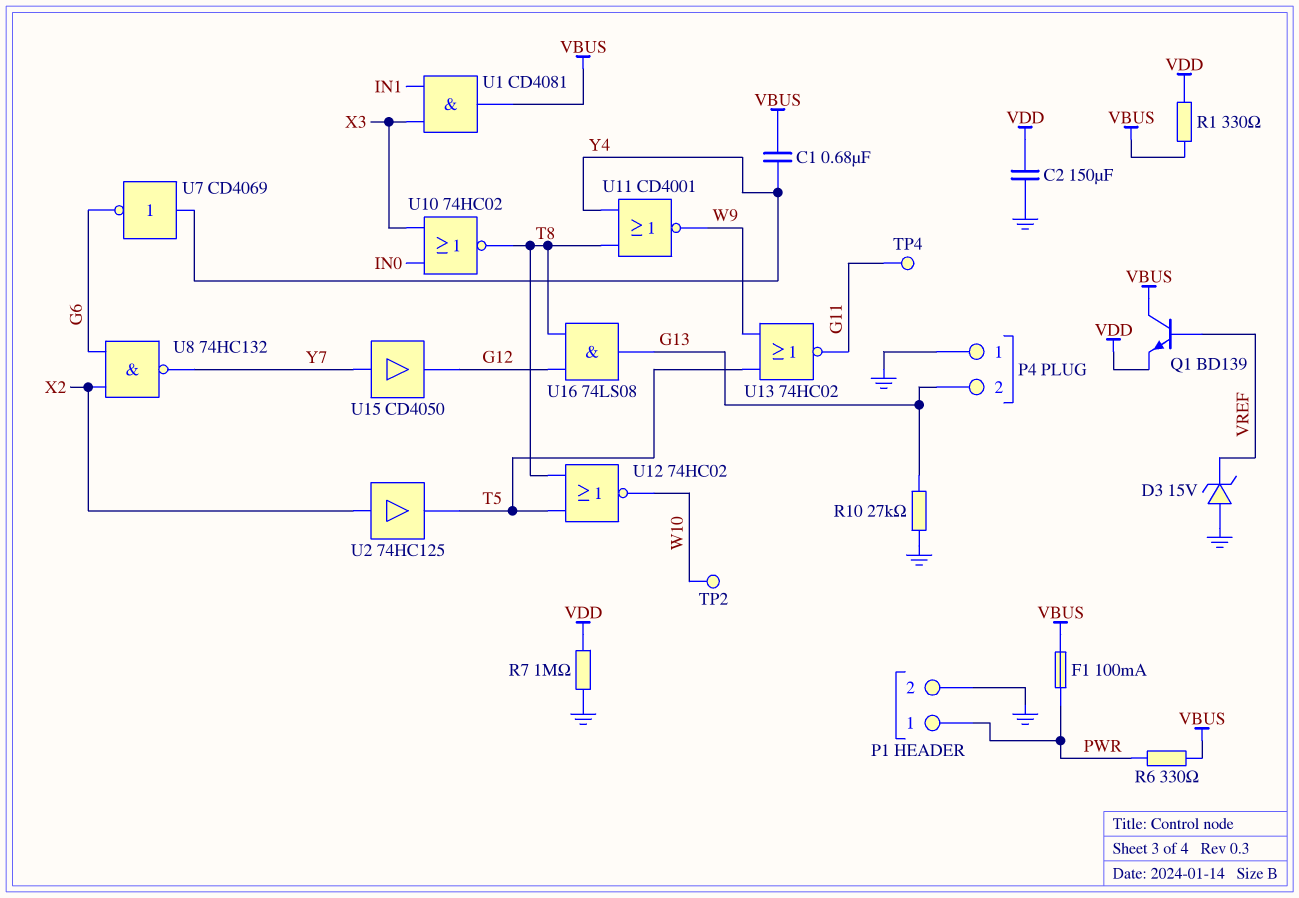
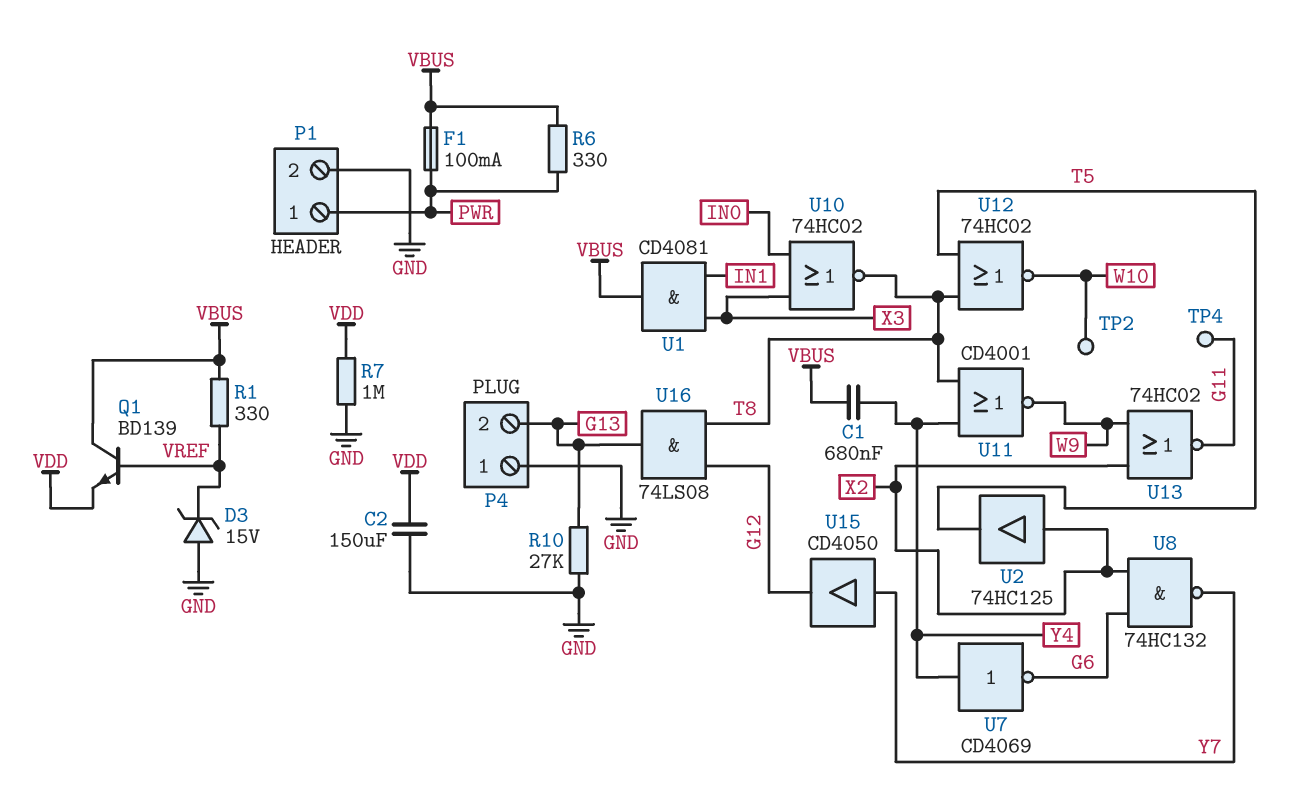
R1: 330 (VBUS, VDD) -> 330 (VBUS, VREF)
U13: NOR 74HC02 (in T5, in W9, out G11) -> NOR 74HC02 (in W9, in X2, out G11)

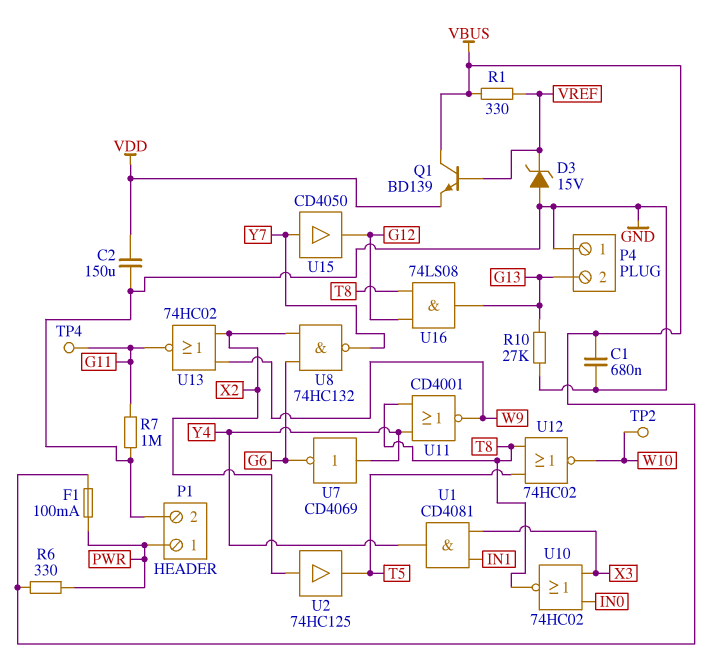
C1: 680nF (VBUS, Y4) -> 680nF (GND, VBUS)
R7: 1M (GND, VDD) -> 1M (G11, GND)
U1: AND CD4081 (in IN1, in X3, out VBUS) -> AND CD4081 (in IN1, in X3, out Y4)

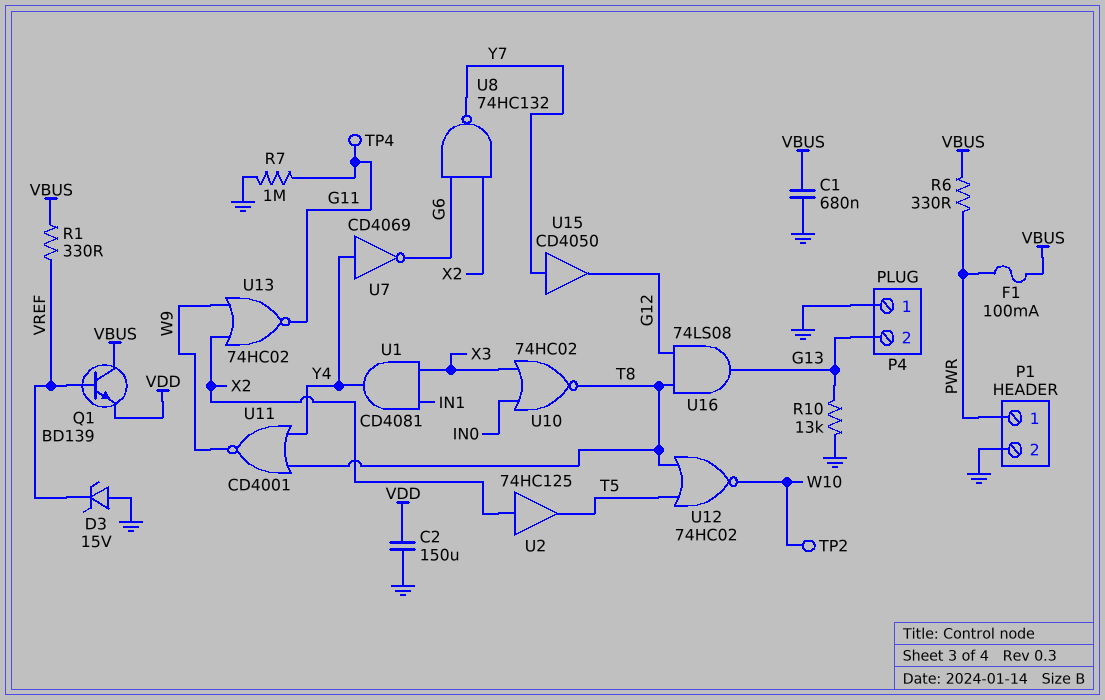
R10: 27k (G13, GND) -> 13k (G13, GND)

